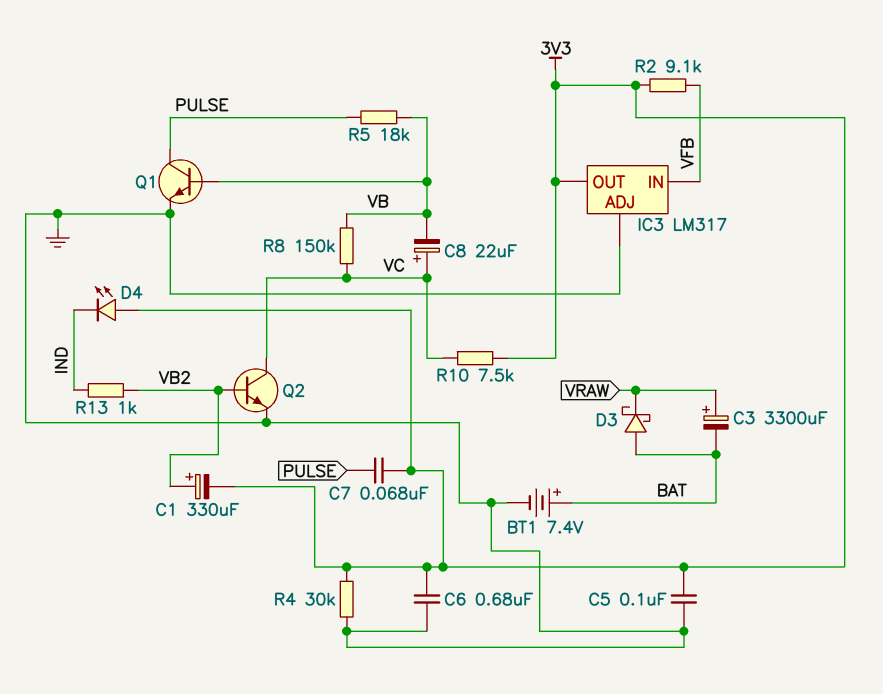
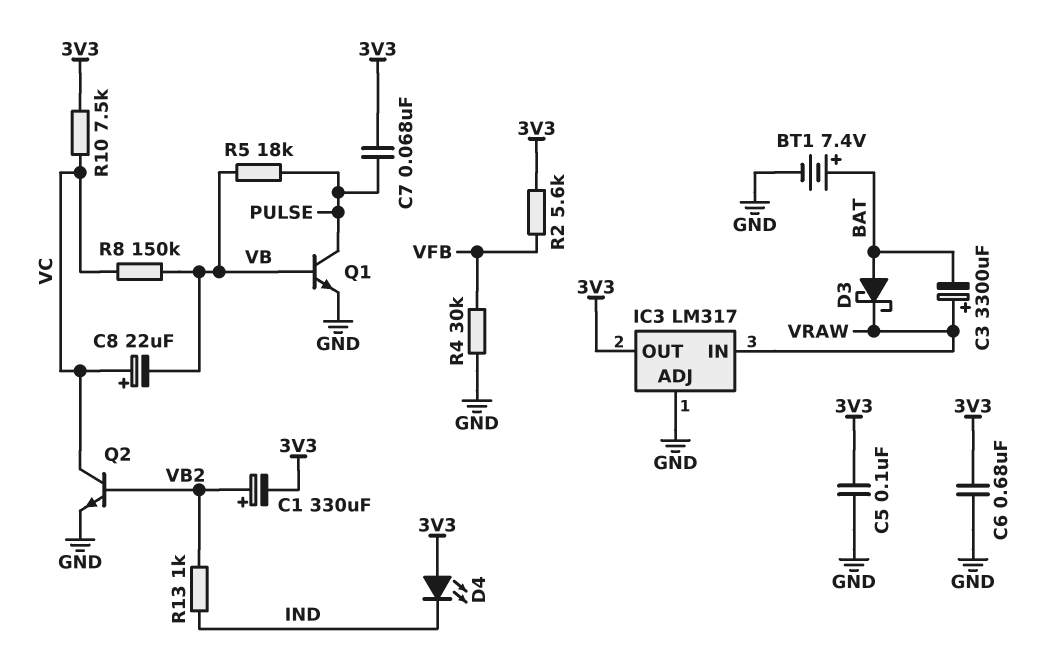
IC3 pin IN: VFB -> VRAW
R2: 9.1k (3V3, VFB) -> 5.6k (3V3, VFB)
R4: 30k (3V3, GND) -> 30k (GND, VFB)

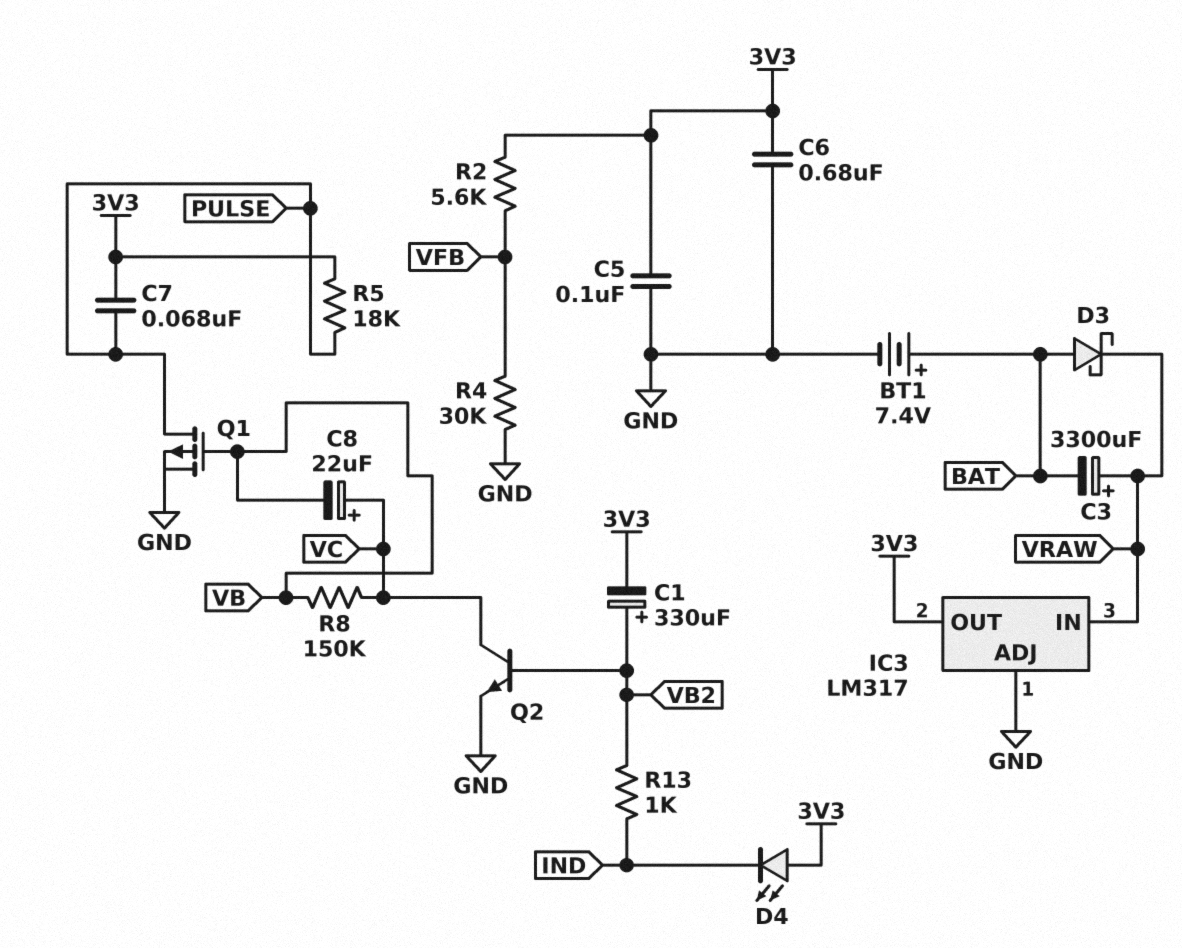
Q1: NPN (B VB, C PULSE, E GND) -> PMOS (G VB, D PULSE, S GND)
R5: 18k (PULSE, VB) -> 18k (3V3, PULSE)
R10: 7.5k (3V3, VC) -> none

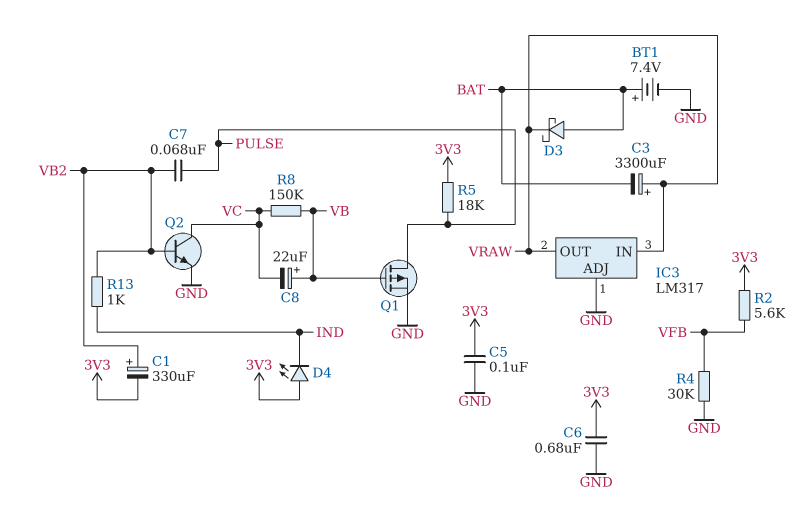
C7: 68nF (3V3, PULSE) -> 68nF (PULSE, VB2)
C8: 22uF (plus VC, minus VB) -> 22uF (plus VB, minus VC)
IC3 pin OUT: 3V3 -> VRAW

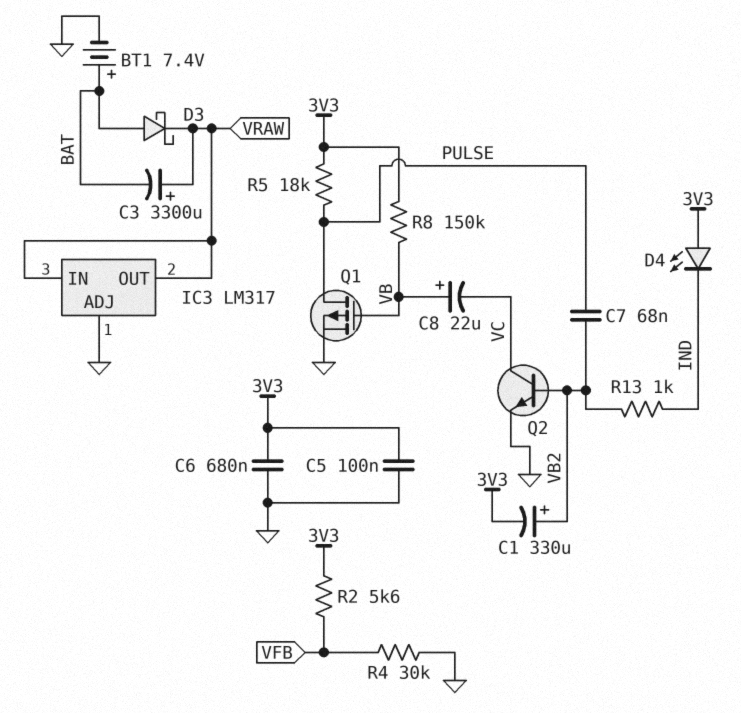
R8: 150k (VB, VC) -> 150k (3V3, VB)

